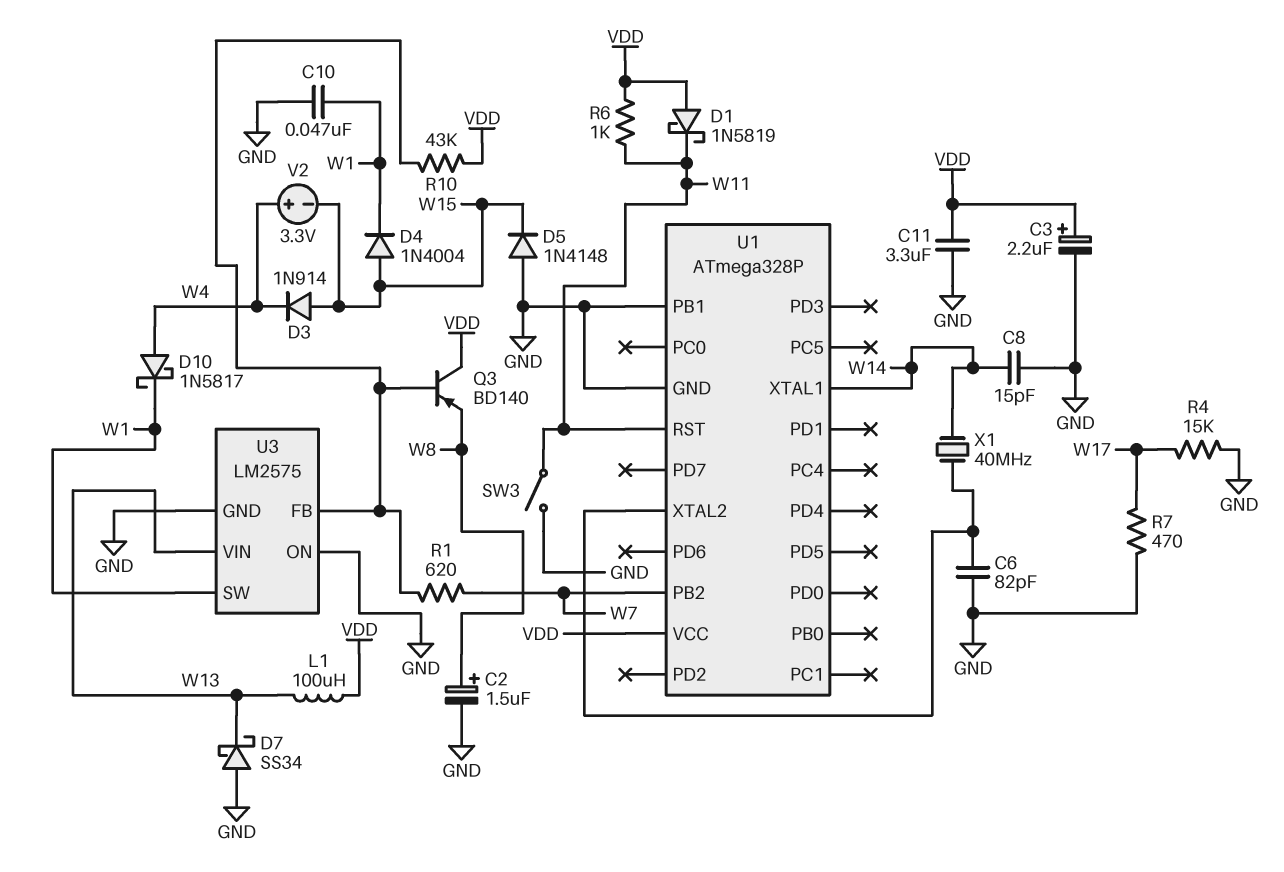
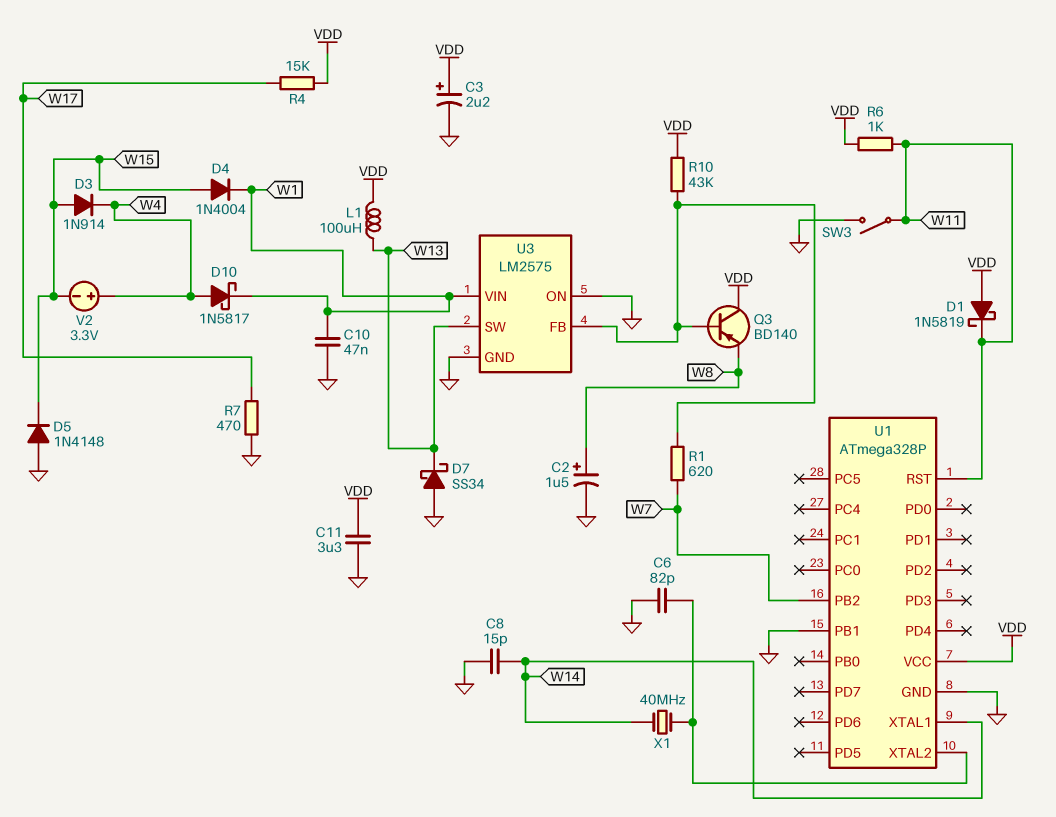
R4: 15k (GND, W17) -> 15k (VDD, W17)
U3 pin SW: W1 -> W13
U3 pin VIN: W13 -> W1

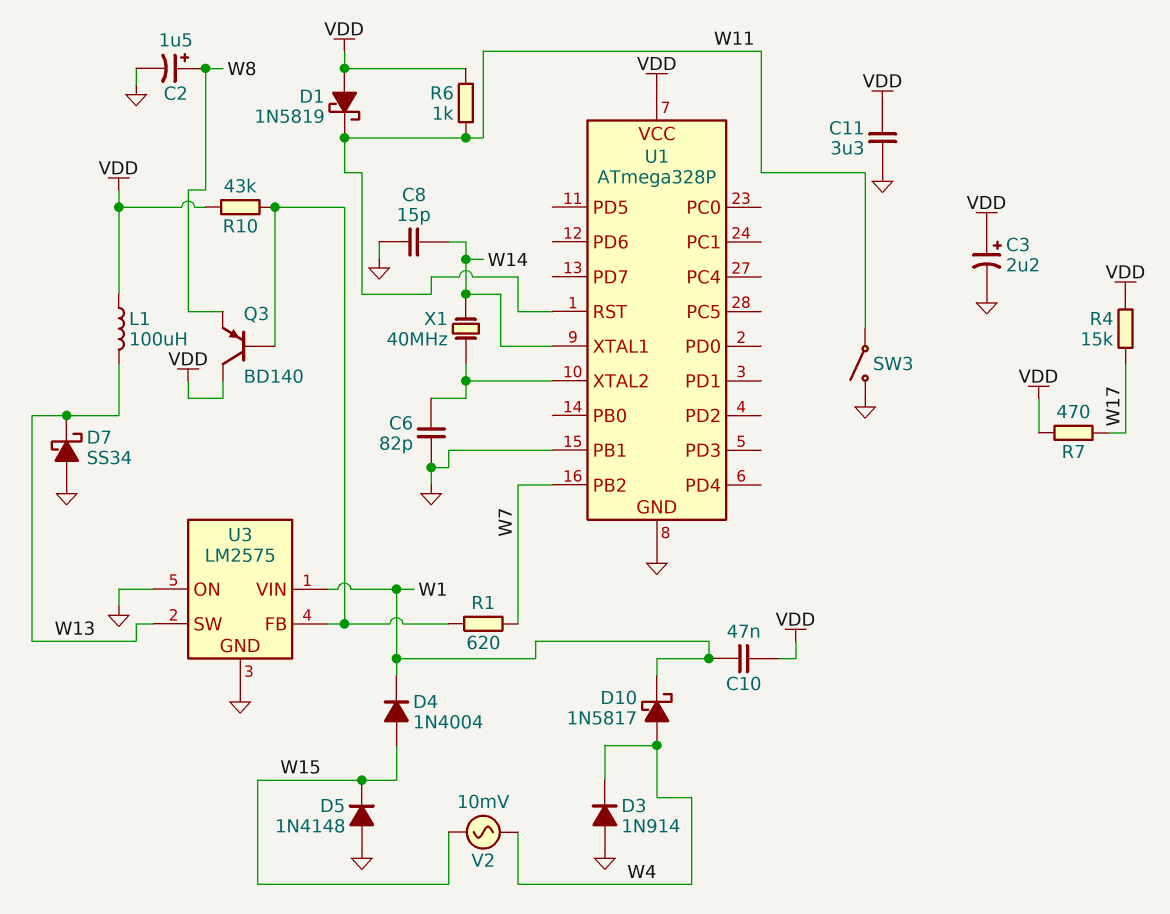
C10: 47nF (GND, W1) -> 47nF (VDD, W1)
D3: diode 1N914 (A W15, K W4) -> diode 1N914 (A GND, K W4)
R7: 470 (GND, W17) -> 470 (VDD, W17)
V2: 3.3V (plus W4, minus W15) -> AC 10mV (W4, W15)

